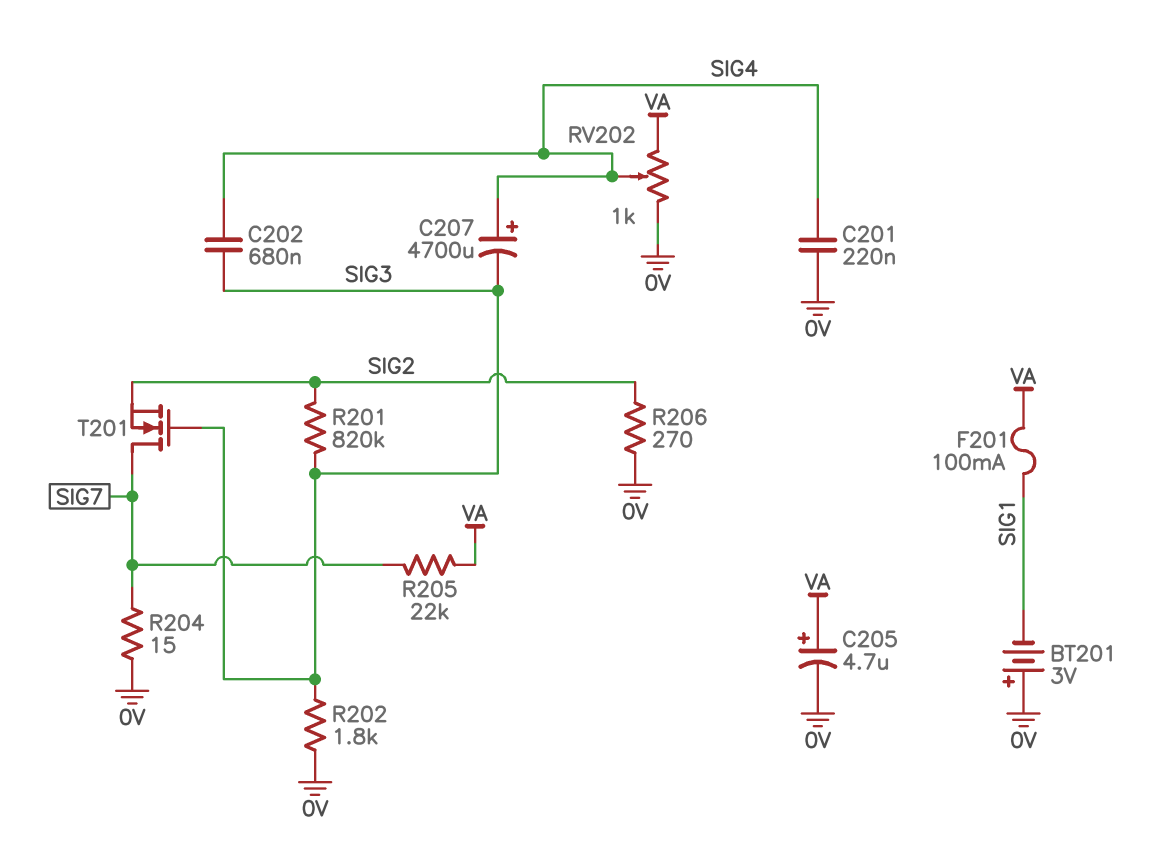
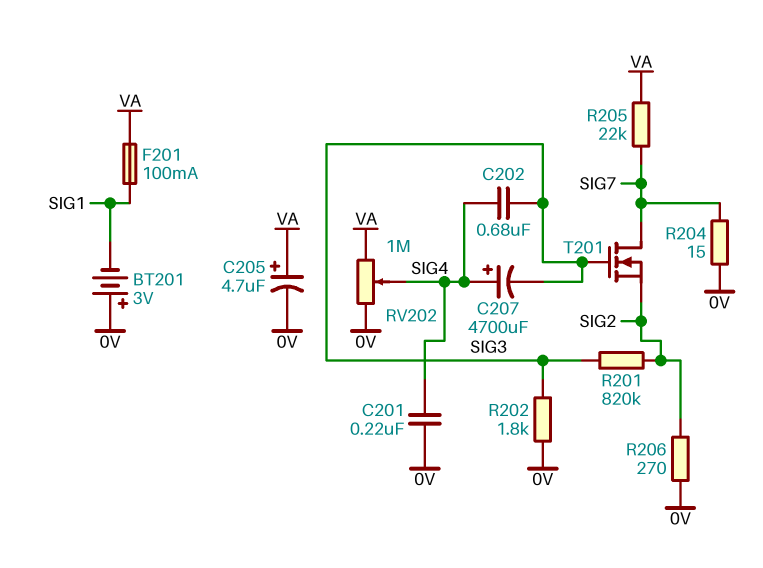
RV202: 1k (0V, VA, wiper SIG4) -> 1M (0V, VA, wiper SIG4)

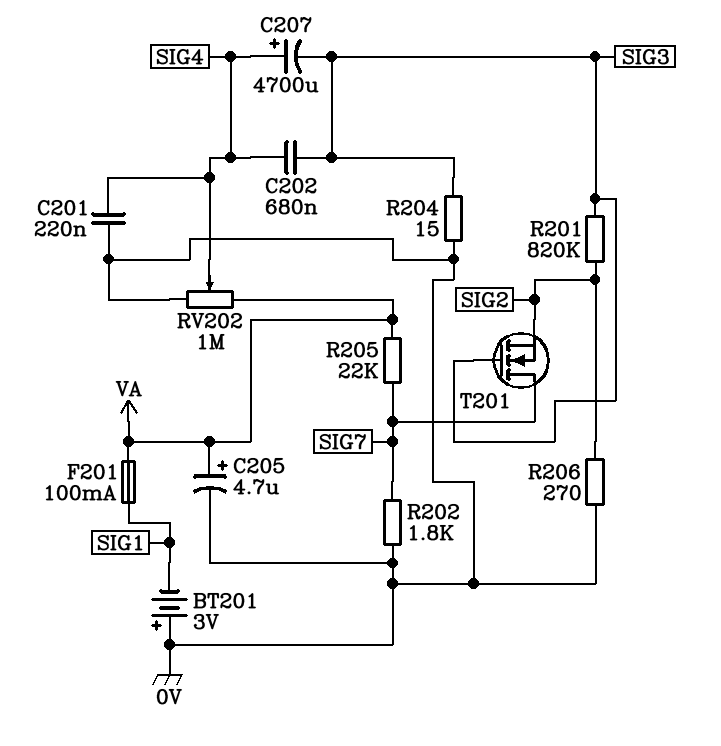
R202: 1.8k (0V, SIG3) -> 1.8k (0V, SIG7)
R204: 15 (0V, SIG7) -> 15 (0V, SIG3)

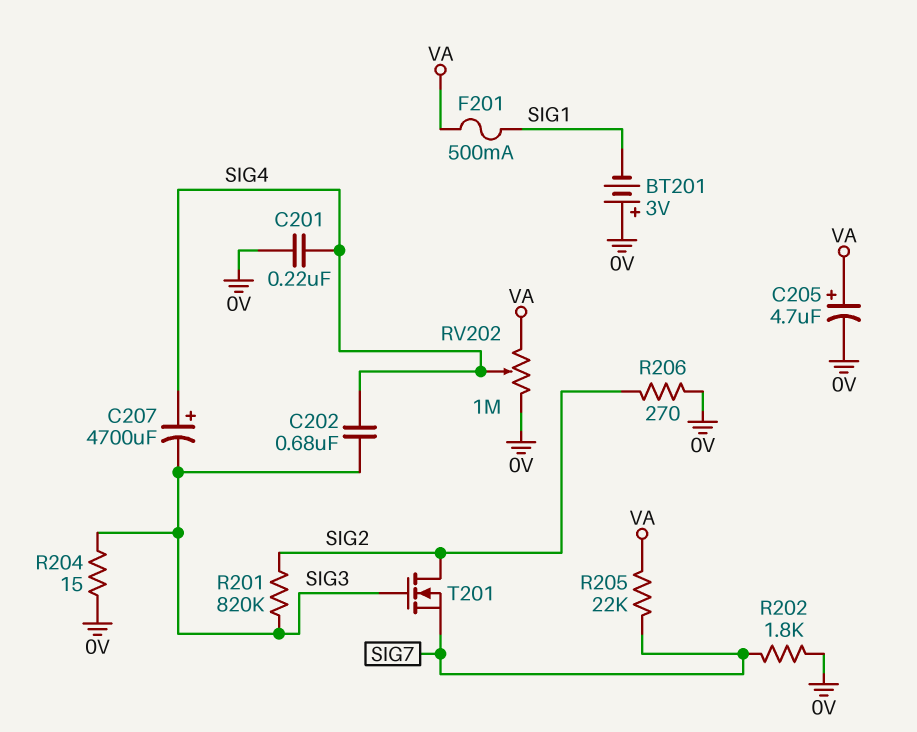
F201: 100mA (SIG1, VA) -> 500mA (SIG1, VA)
T201: NMOS (G SIG3, D SIG7, S SIG2) -> NMOS (G SIG3, D SIG2, S SIG7)

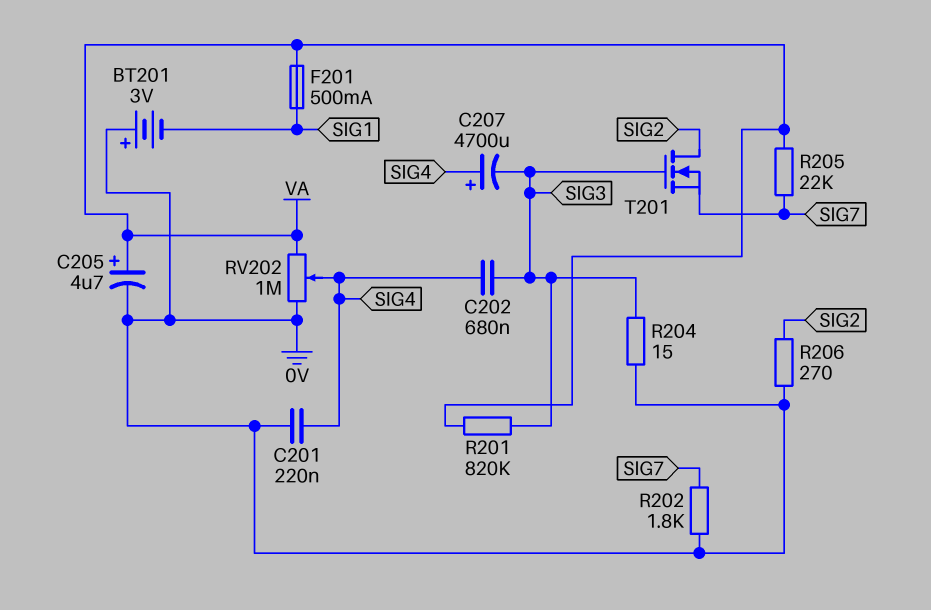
R201: 820k (SIG2, SIG3) -> 820k (SIG3, VA)

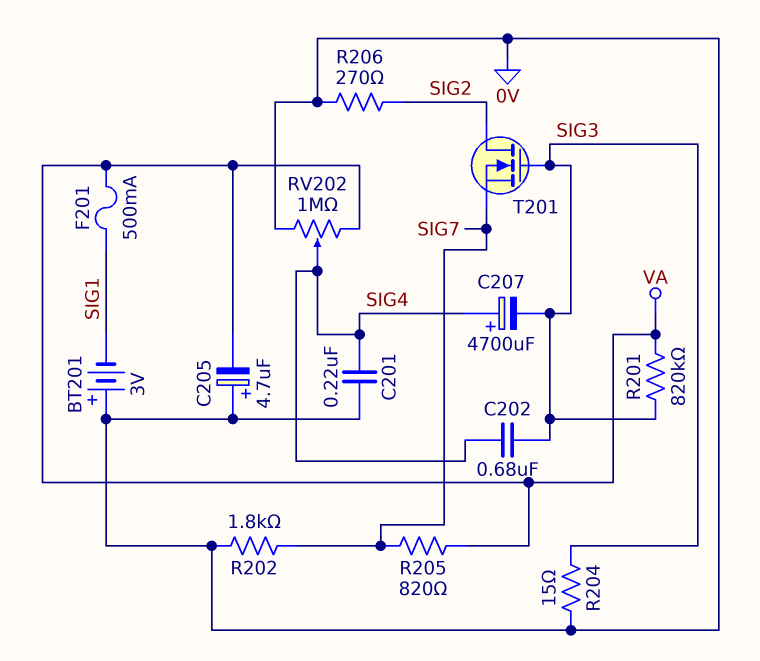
C205: 4.7uF (plus VA, minus 0V) -> 4.7uF (plus 0V, minus VA)
R205: 22k (SIG7, VA) -> 820 (SIG7, VA)

